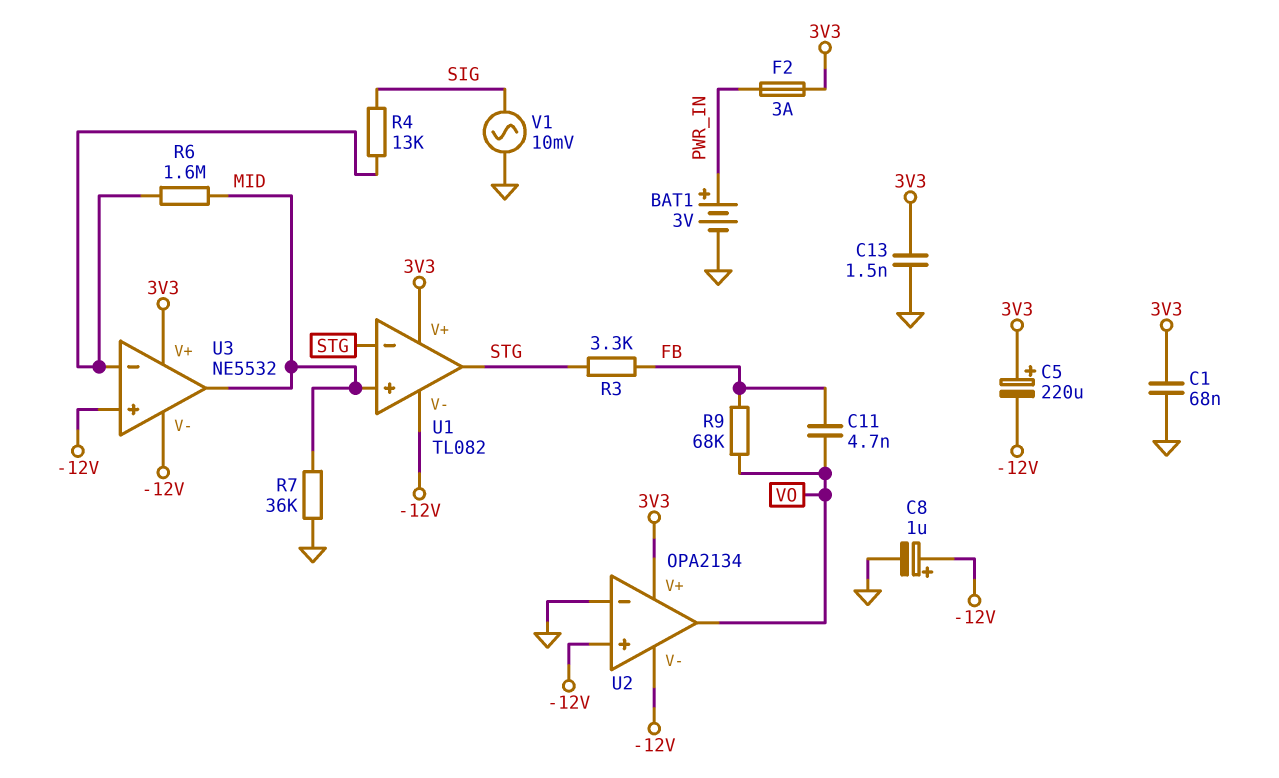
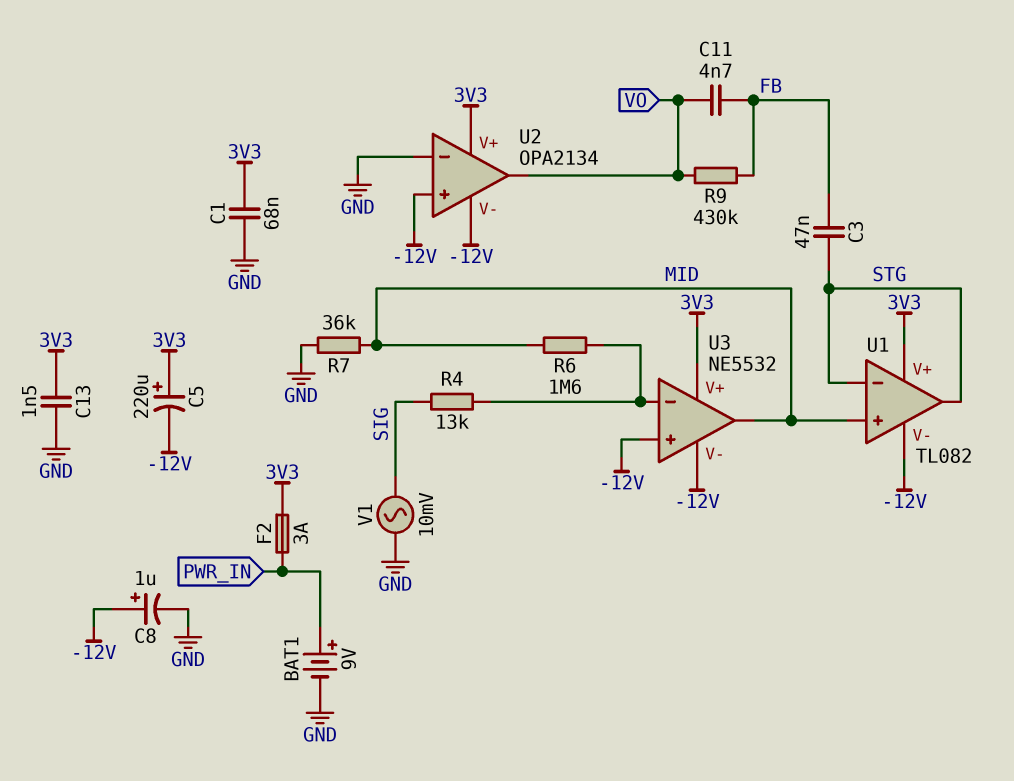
BAT1: 3V (plus PWR_IN, minus GND) -> 9V (plus PWR_IN, minus GND)
C3: none -> 47nF (FB, STG)
R3: 3.3k (FB, STG) -> none
R9: 68k (FB, VO) -> 430k (FB, VO)

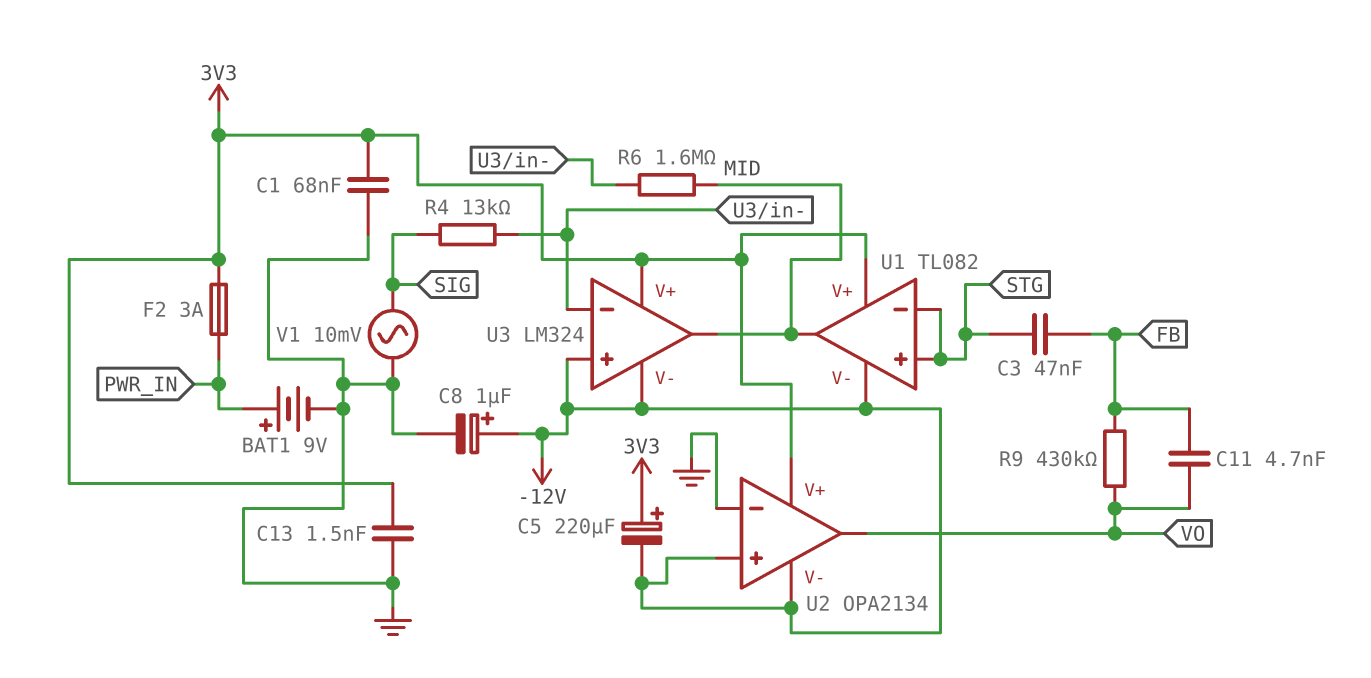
R7: 36k (GND, MID) -> none
U1 pin in+: MID -> STG
U1 pin out: STG -> MID
U3: NE5532 -> LM324

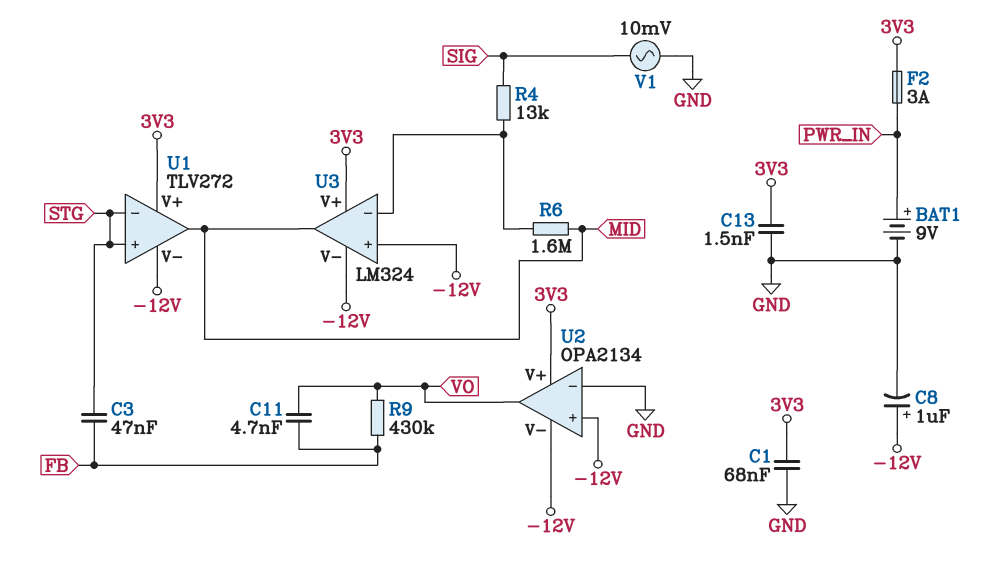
C5: 220uF (plus 3V3, minus -12V) -> none
U1: TL082 -> TLV272

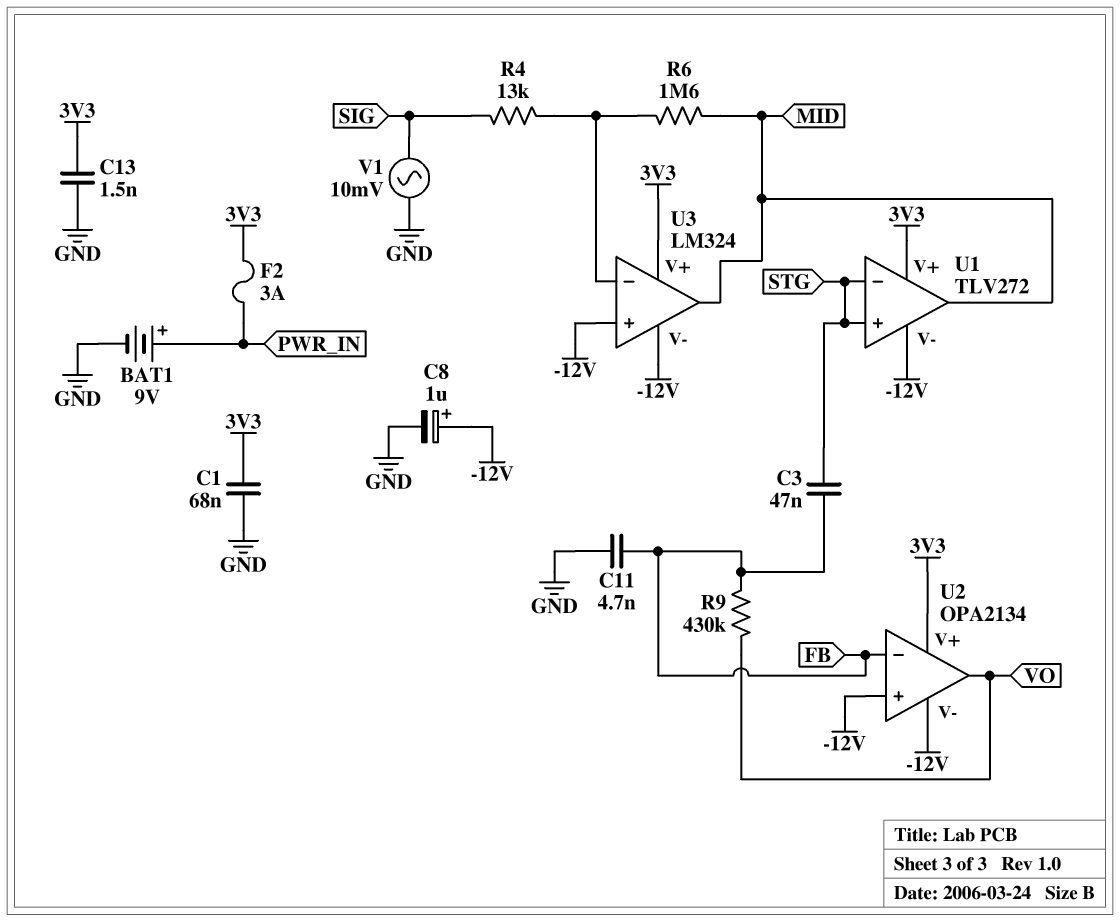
C11: 4.7nF (FB, VO) -> 4.7nF (FB, GND)
U2 pin in-: GND -> FB

